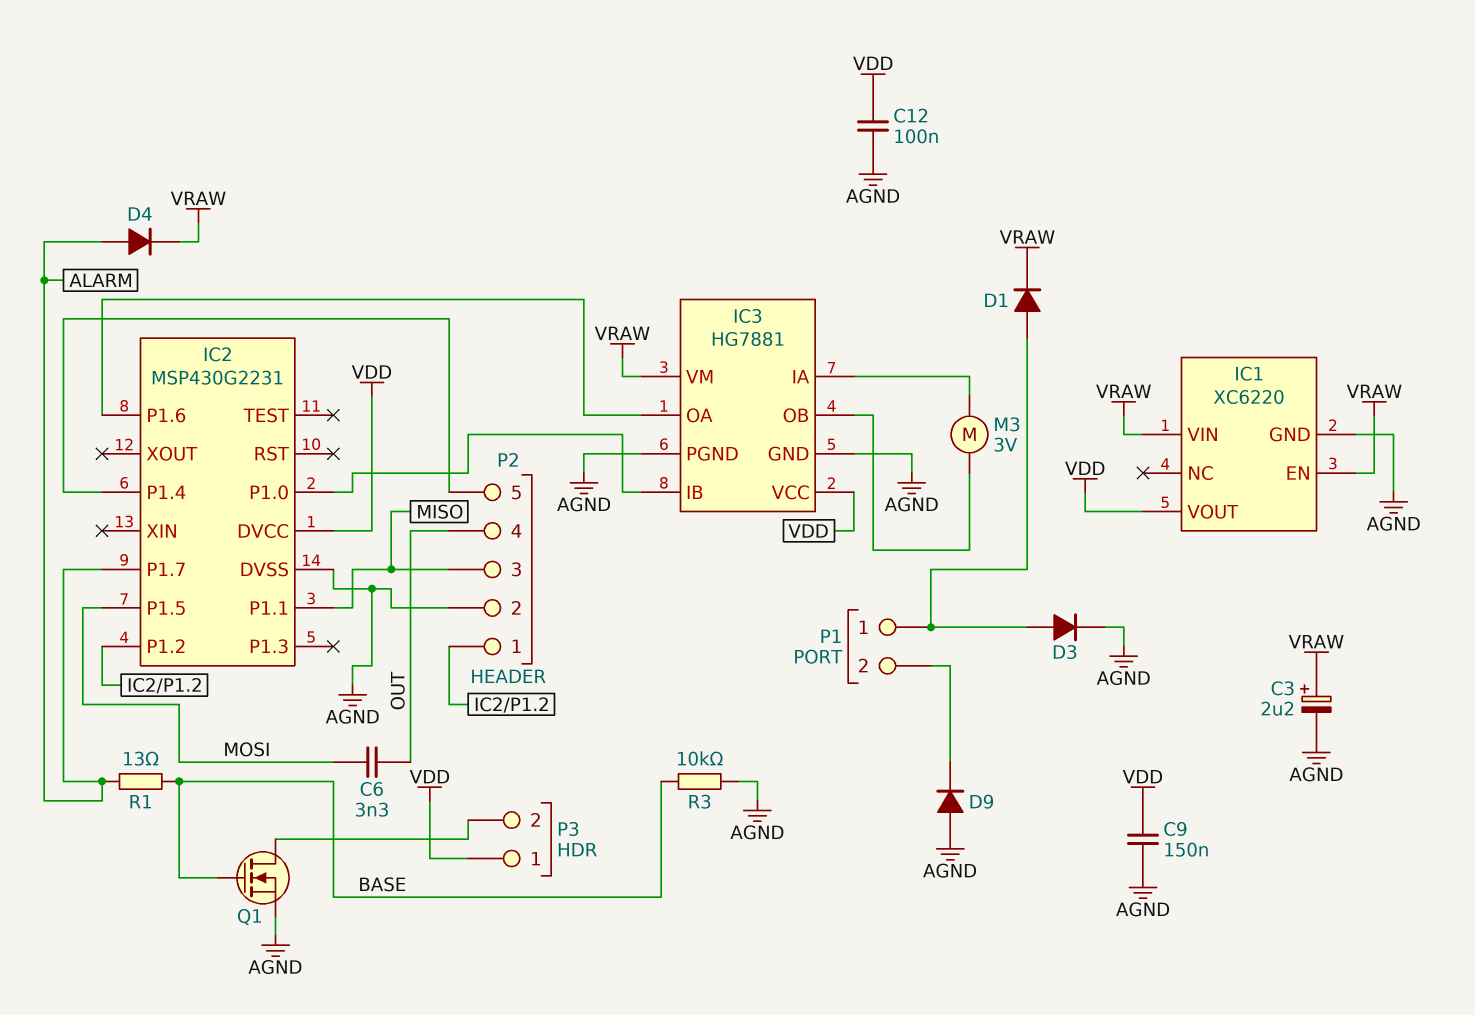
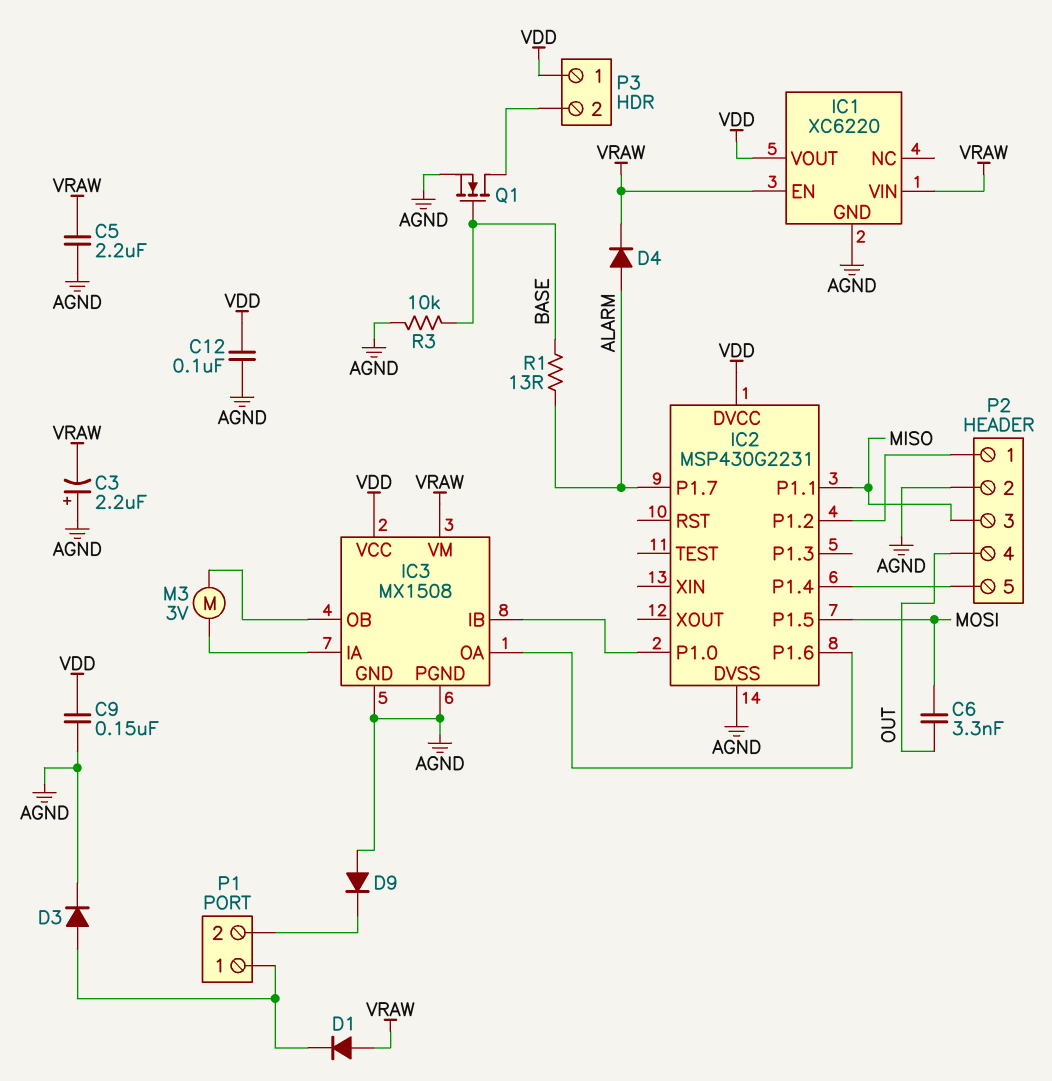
C3: 2.2uF (plus VRAW, minus AGND) -> 2.2uF (plus AGND, minus VRAW)
C5: none -> 2.2uF (AGND, VRAW)
D1: diode (A P1/1, K VRAW) -> diode (A VRAW, K P1/1)
IC3: HG7881 -> MX1508

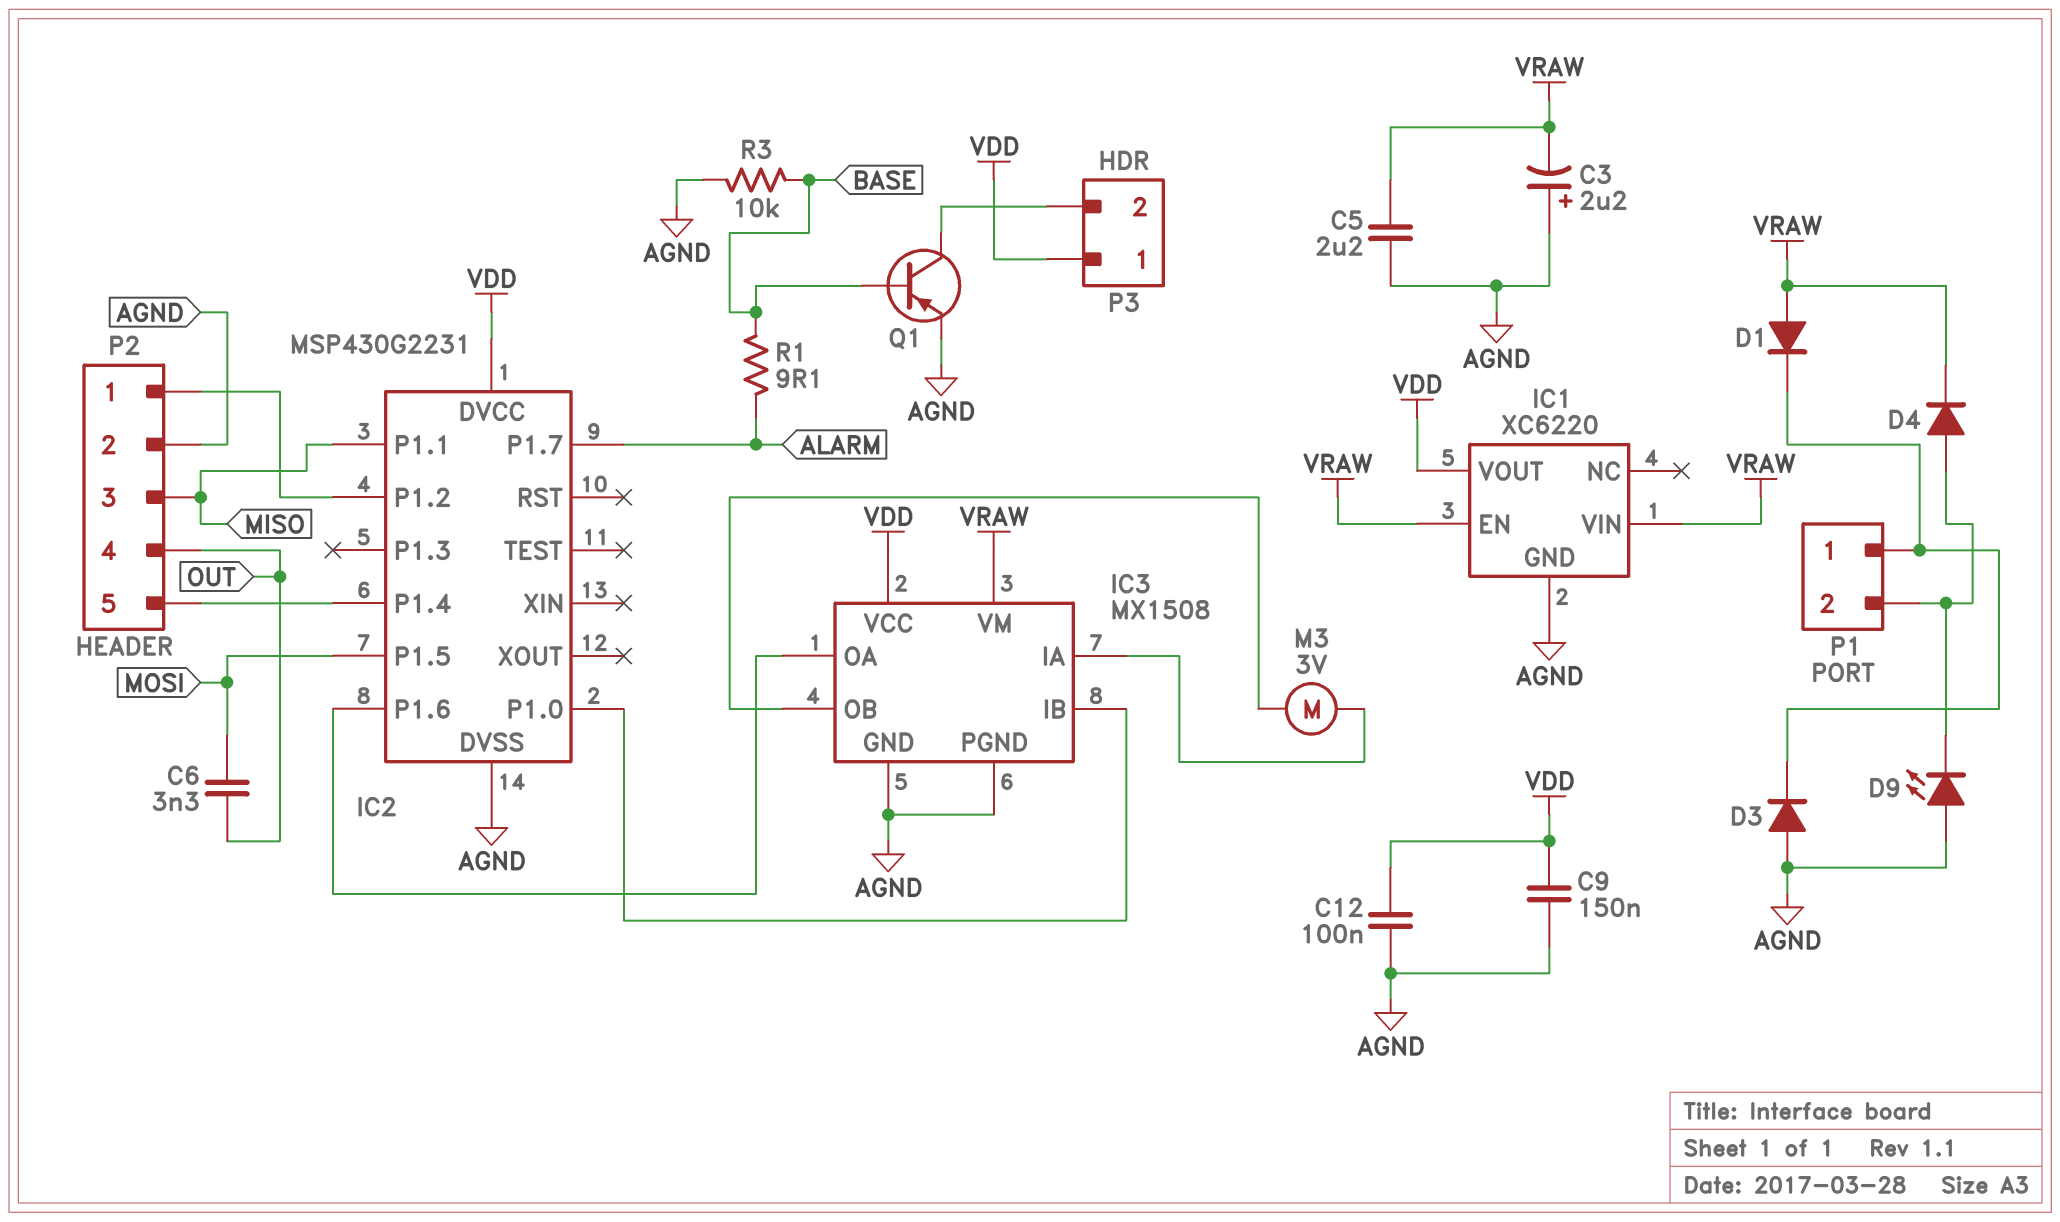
D3: diode (A P1/1, K AGND) -> diode (A AGND, K P1/1)
D4: diode (A ALARM, K VRAW) -> diode (A P1/2, K VRAW)
D9: diode (A AGND, K P1/2) -> LED (A AGND, K P1/2)
Q1: NMOS (G BASE, D P3/2, S AGND) -> PNP (B BASE, C P3/2, E AGND)
R1: 13 (ALARM, BASE) -> 9.1 (ALARM, BASE)

